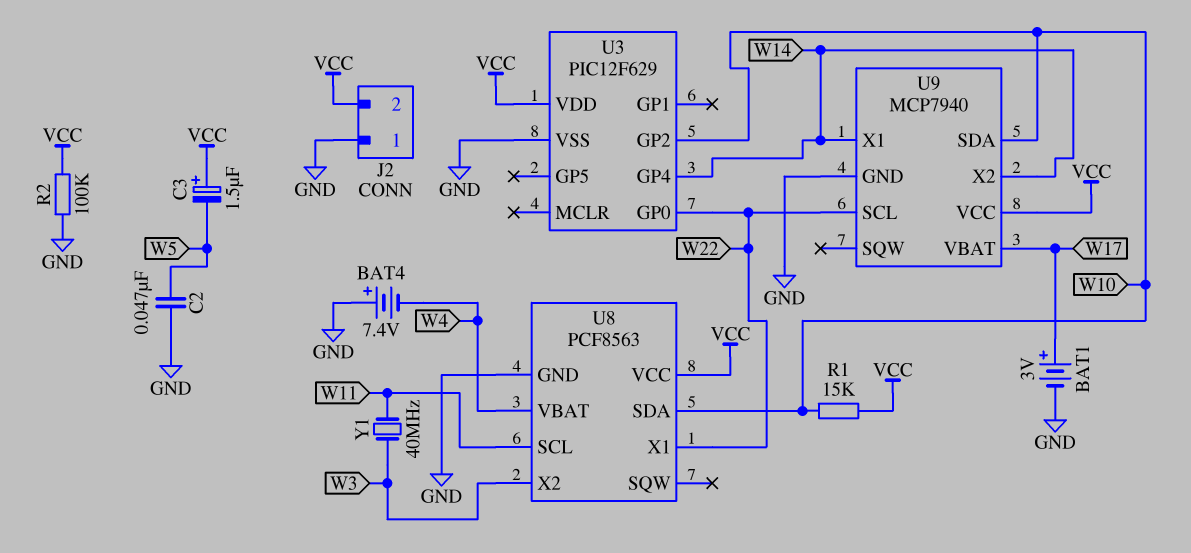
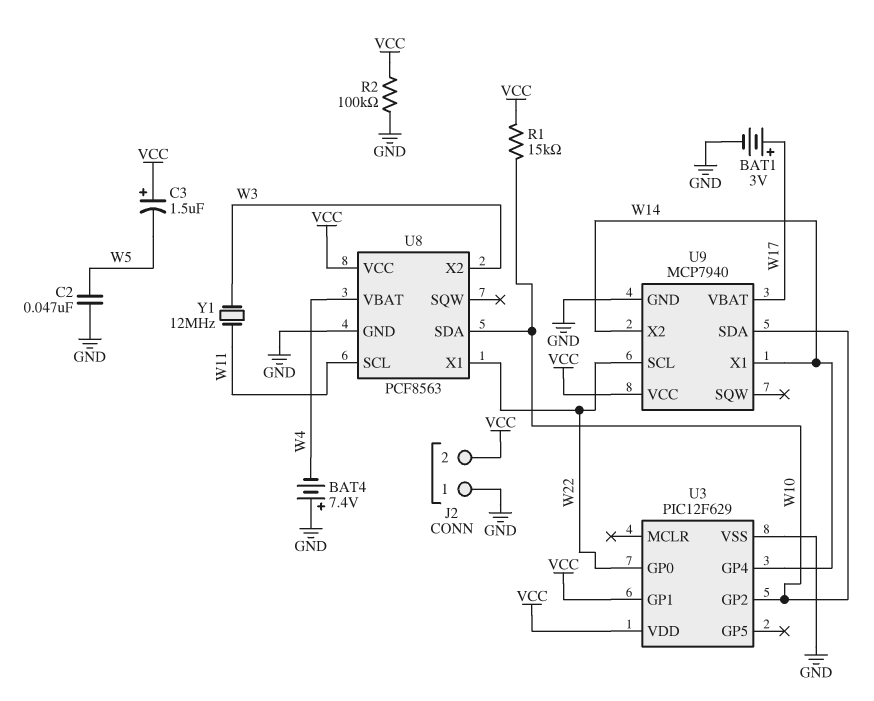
U3 pin GP1: none -> VCC
Y1: 40MHz (W3, W11) -> 12MHz (W3, W11)

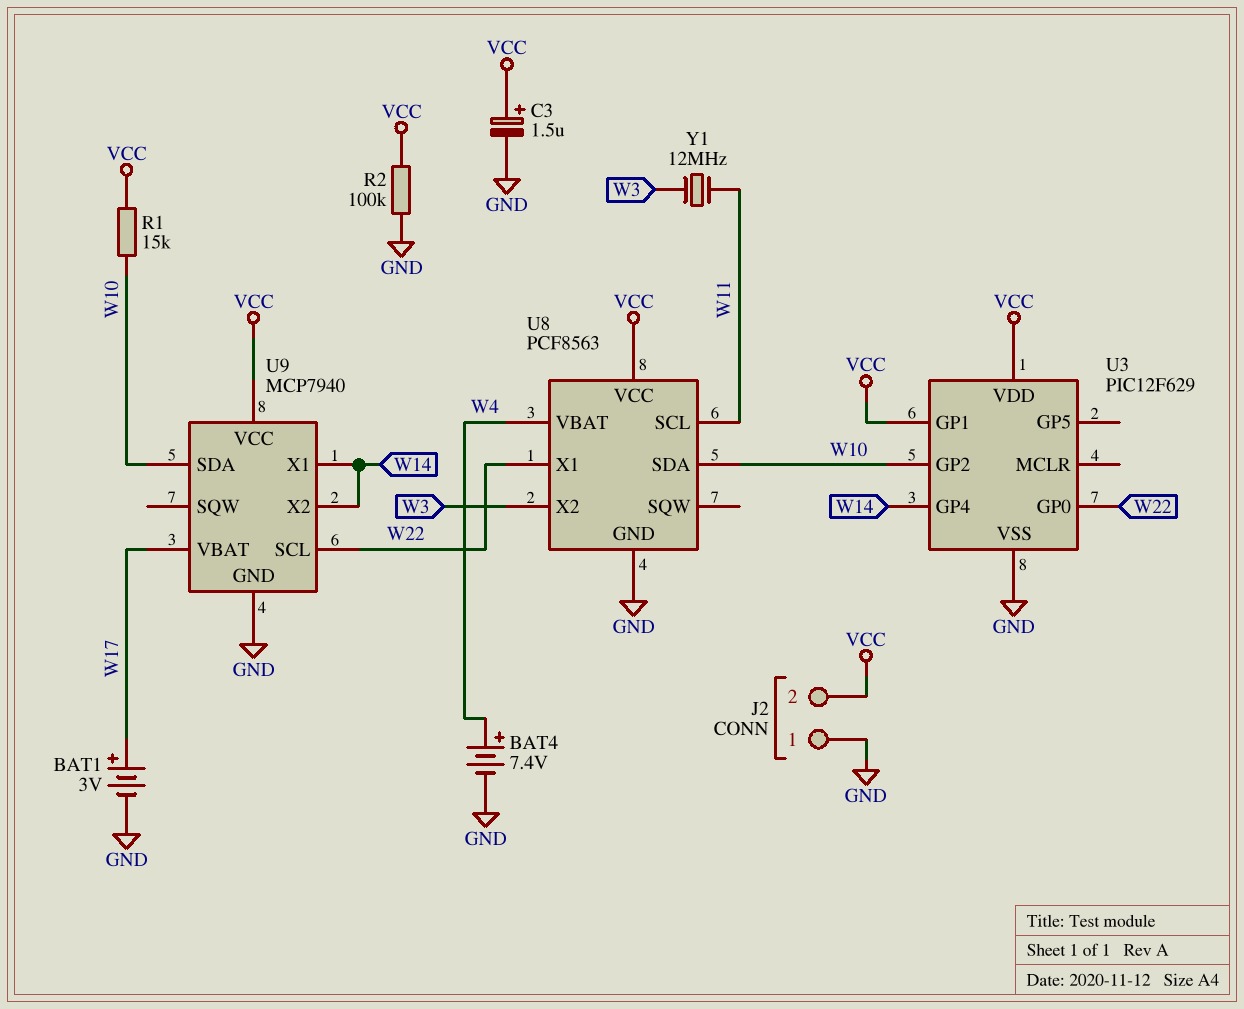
BAT4: 7.4V (plus GND, minus W4) -> 7.4V (plus W4, minus GND)
C2: 47nF (GND, W5) -> none
C3: 1.5uF (plus VCC, minus W5) -> 1.5uF (plus VCC, minus GND)

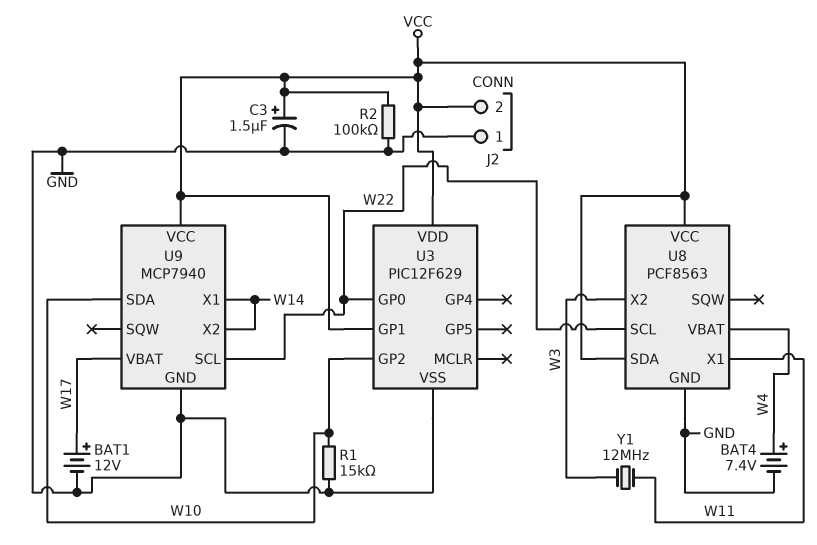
BAT1: 3V (plus W17, minus GND) -> 12V (plus W17, minus GND)
R1: 15k (VCC, W10) -> 15k (GND, W10)
U3 pin GP4: W14 -> none
U8 pin SCL: W11 -> W22
U8 pin SDA: W10 -> VCC
U8 pin X1: W22 -> W11

